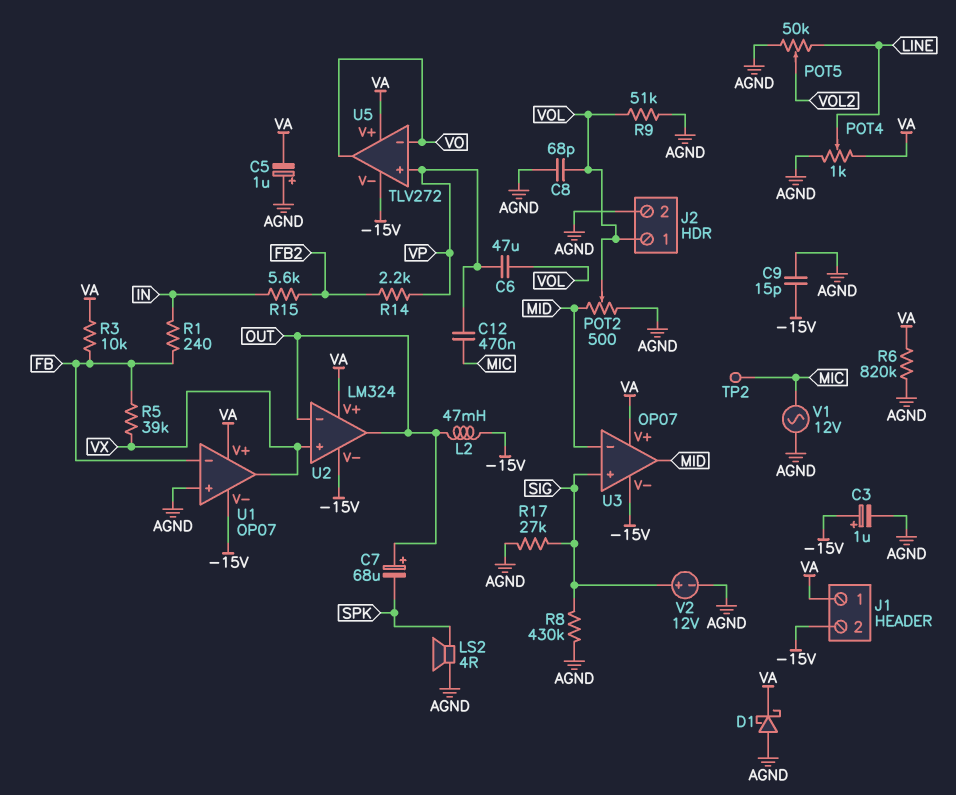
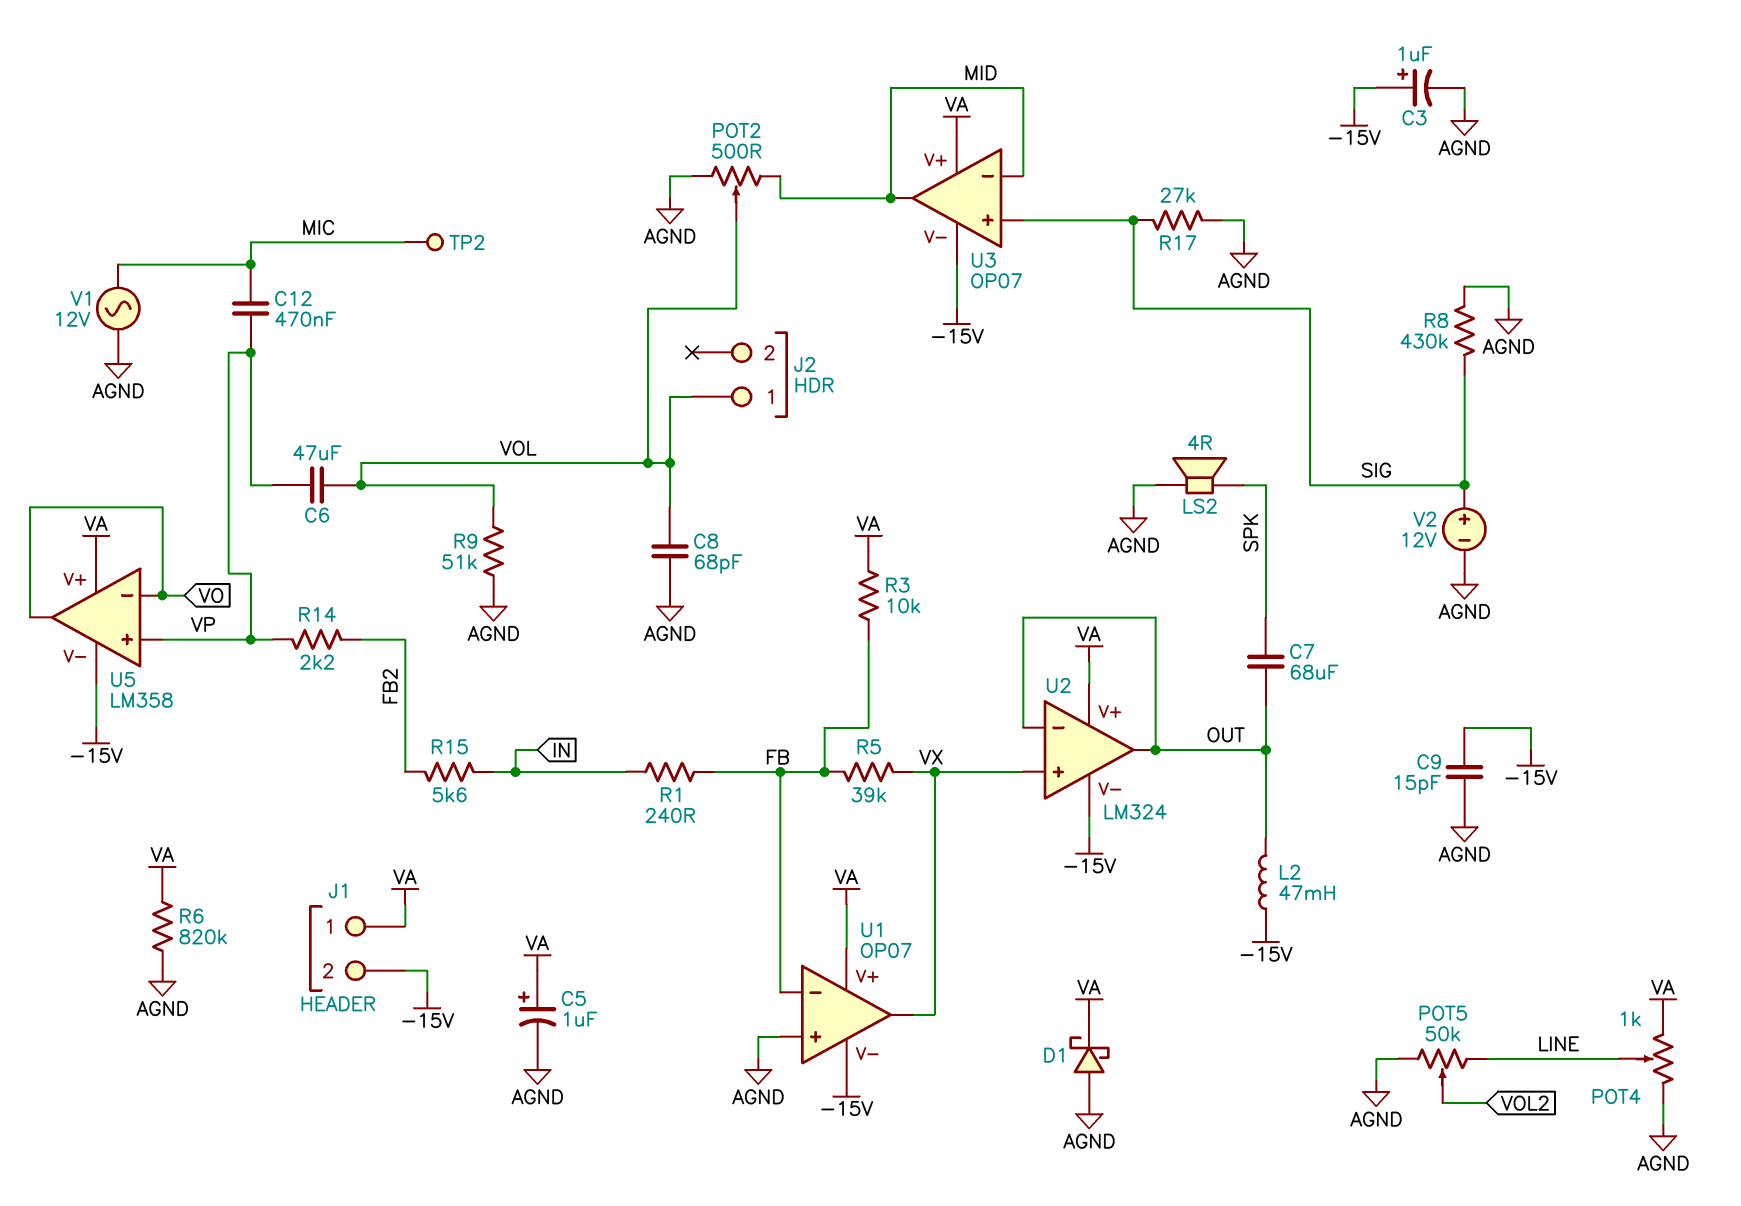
C5: 1uF (plus AGND, minus VA) -> 1uF (plus VA, minus AGND)
C7: 68uF (plus OUT, minus SPK) -> 68uF (OUT, SPK)
J2 pin 2: AGND -> none
U5: TLV272 -> LM358

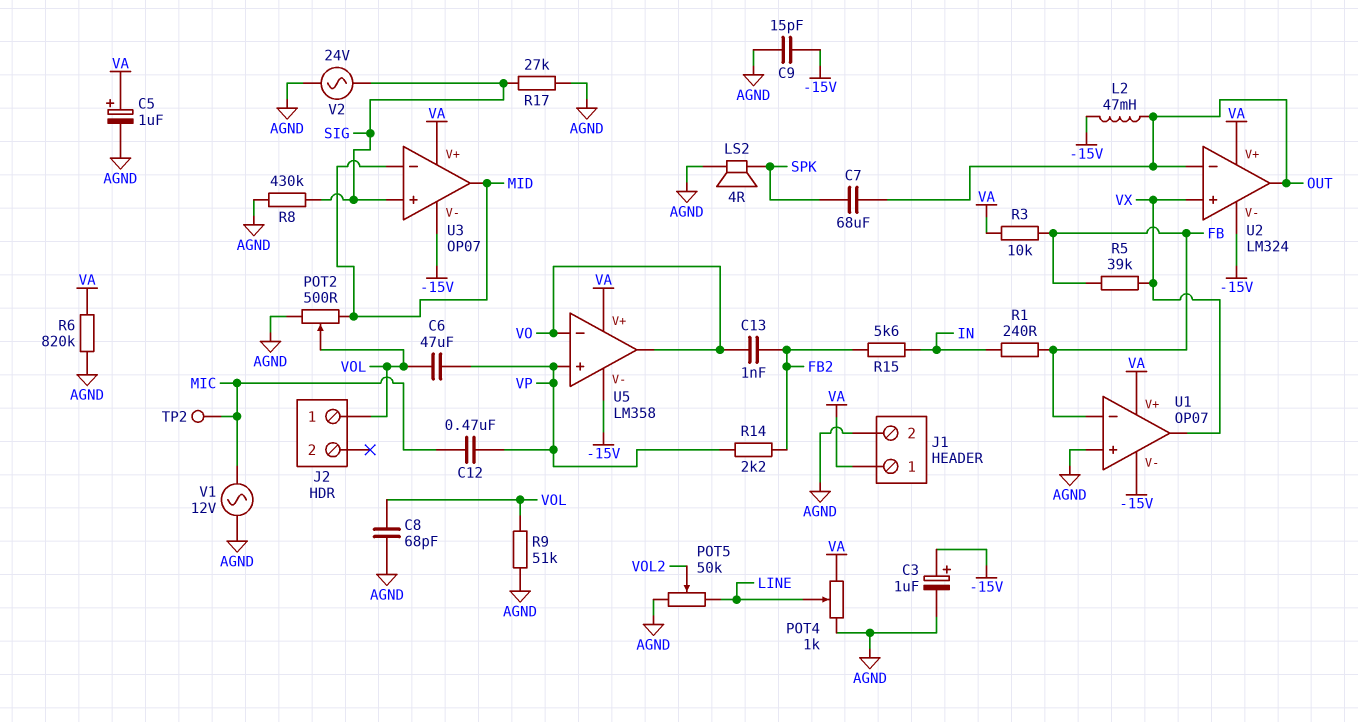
C13: none -> 1nF (FB2, VO)
D1: schottky (A AGND, K VA) -> none
J1 pin 2: -15V -> AGND
V2: 12V (plus SIG, minus AGND) -> AC 24V (AGND, SIG)

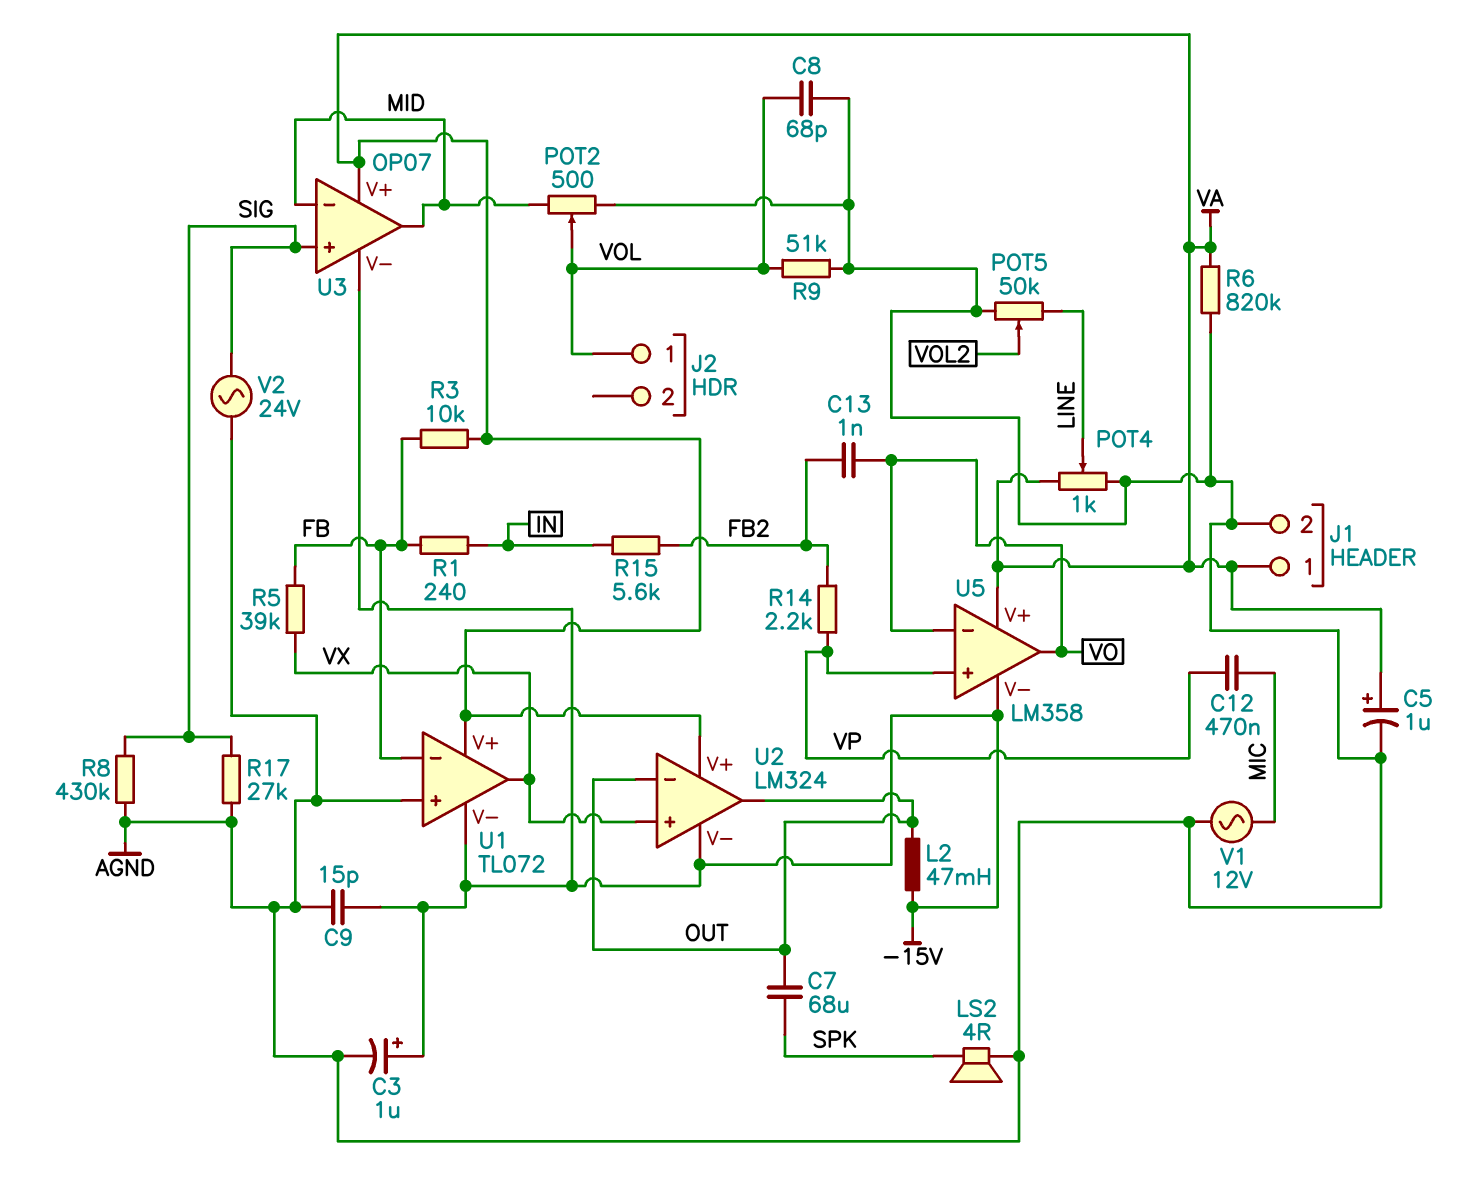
C6: 47uF (VOL, VP) -> none
TP2: test point (MIC) -> none
U1: OP07 -> TL072

